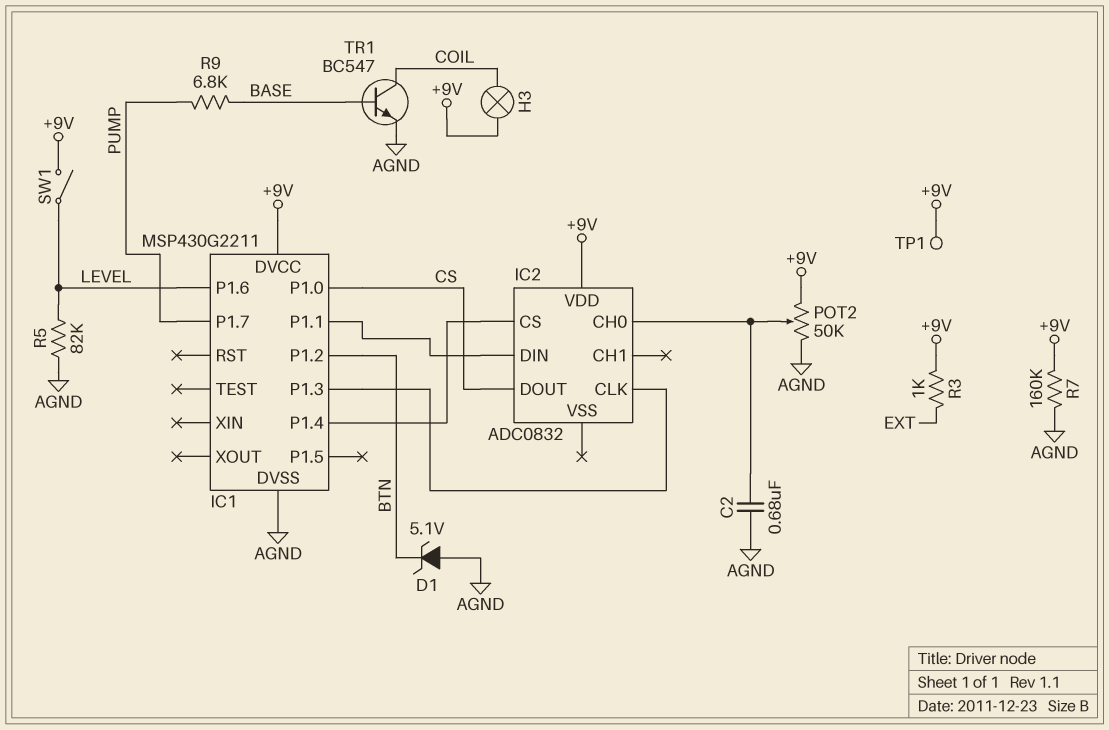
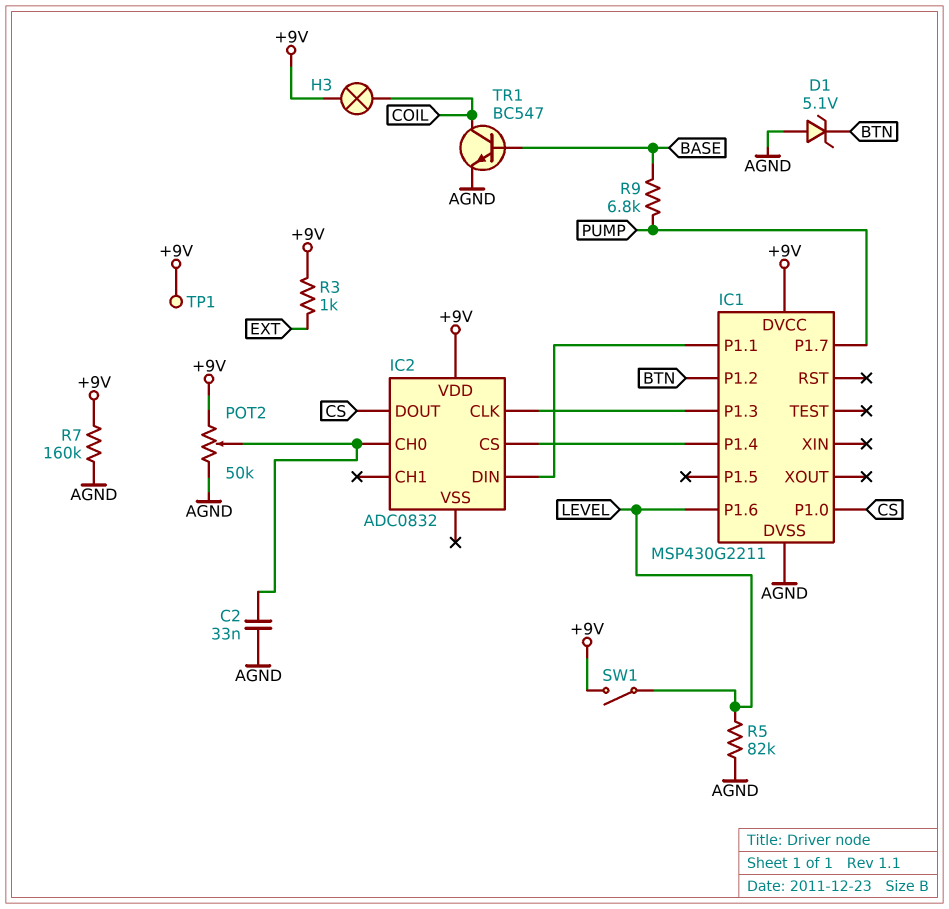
C2: 680nF (AGND, IC2/CH0) -> 33nF (AGND, IC2/CH0)

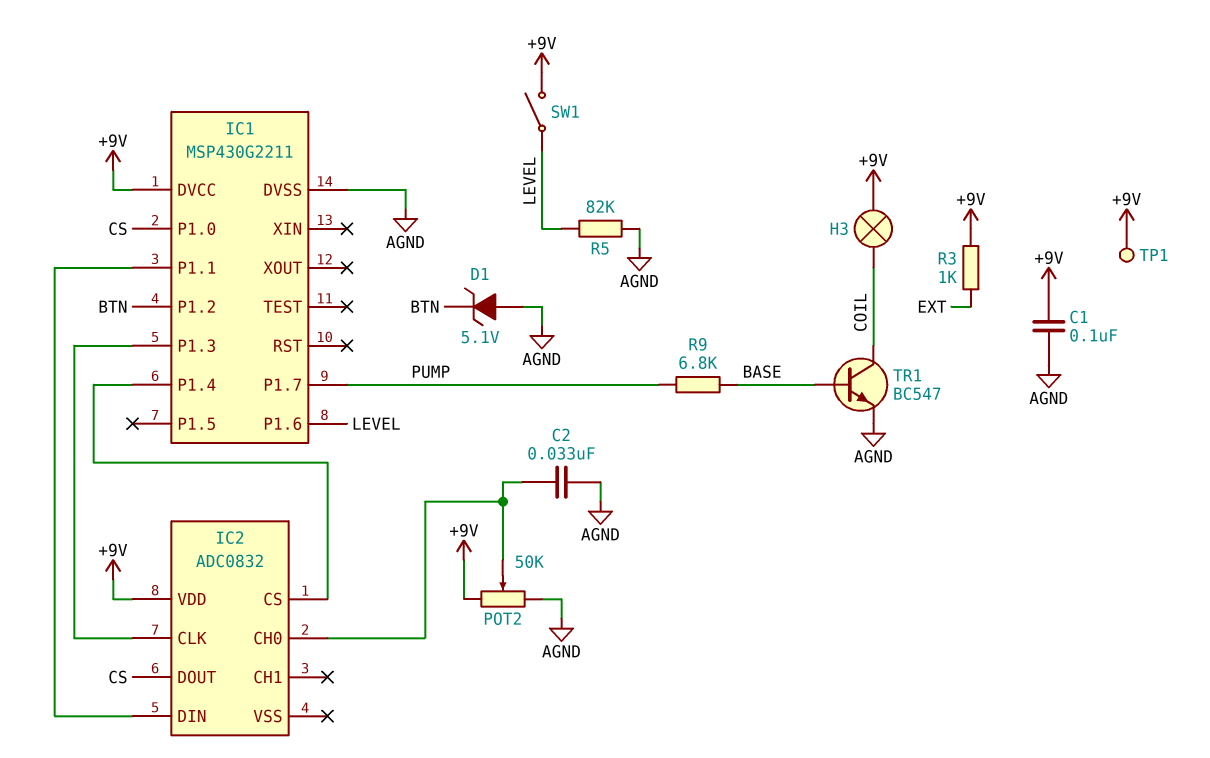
C1: none -> 100nF (+9V, AGND)
R7: 160k (+9V, AGND) -> none

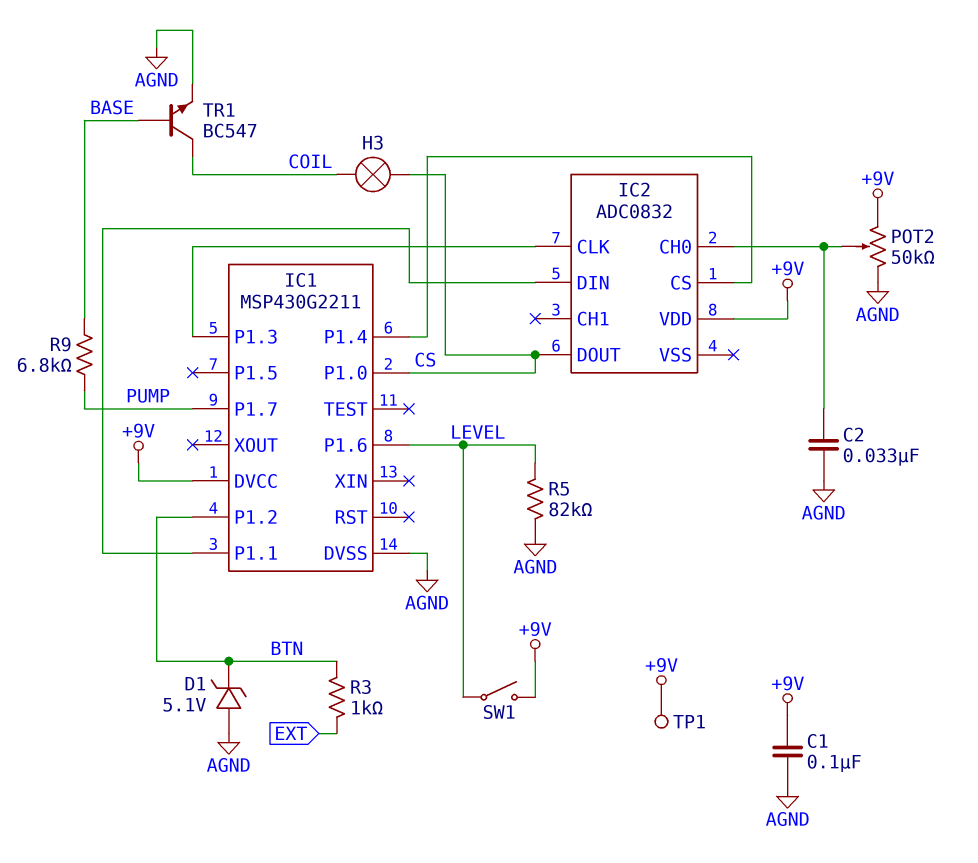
H3: lamp (+9V, COIL) -> lamp (COIL, CS)
R3: 1k (+9V, EXT) -> 1k (BTN, EXT)

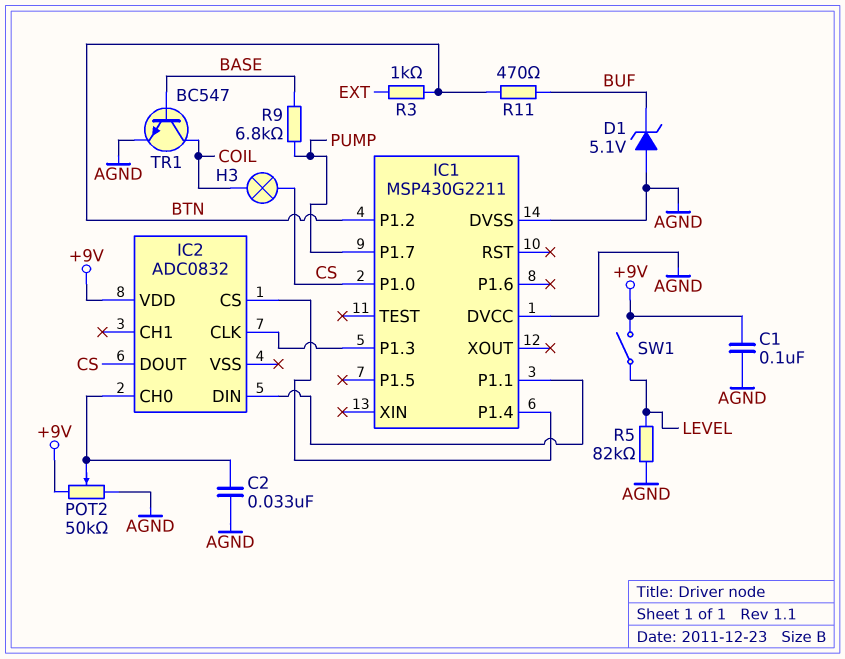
D1: zener 5.1V (A AGND, K BTN) -> zener 5.1V (A AGND, K BUF)
IC1 pin DVCC: +9V -> AGND
IC1 pin P1.6: LEVEL -> none
R11: none -> 470 (BTN, BUF)
TP1: test point (+9V) -> none

